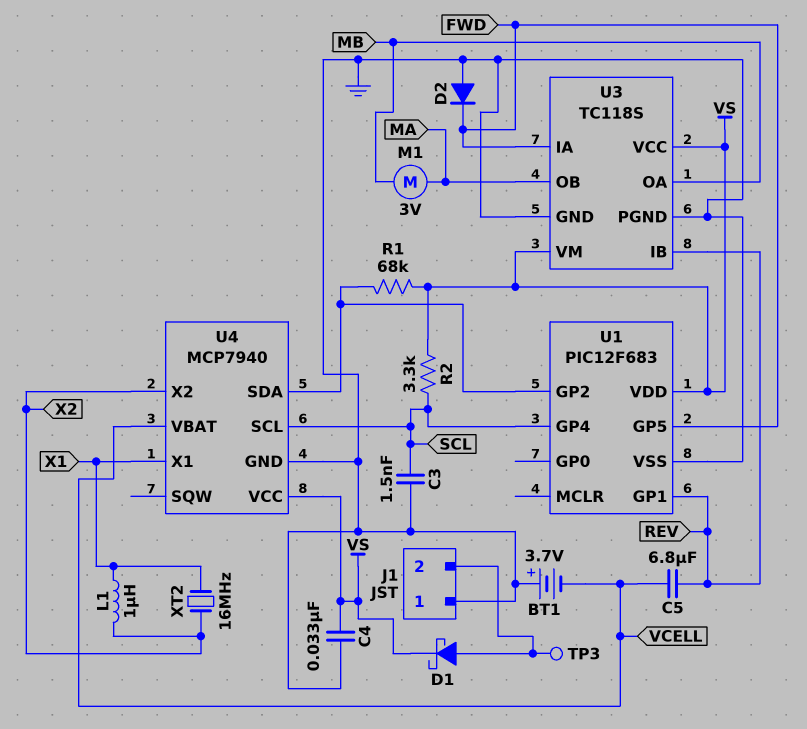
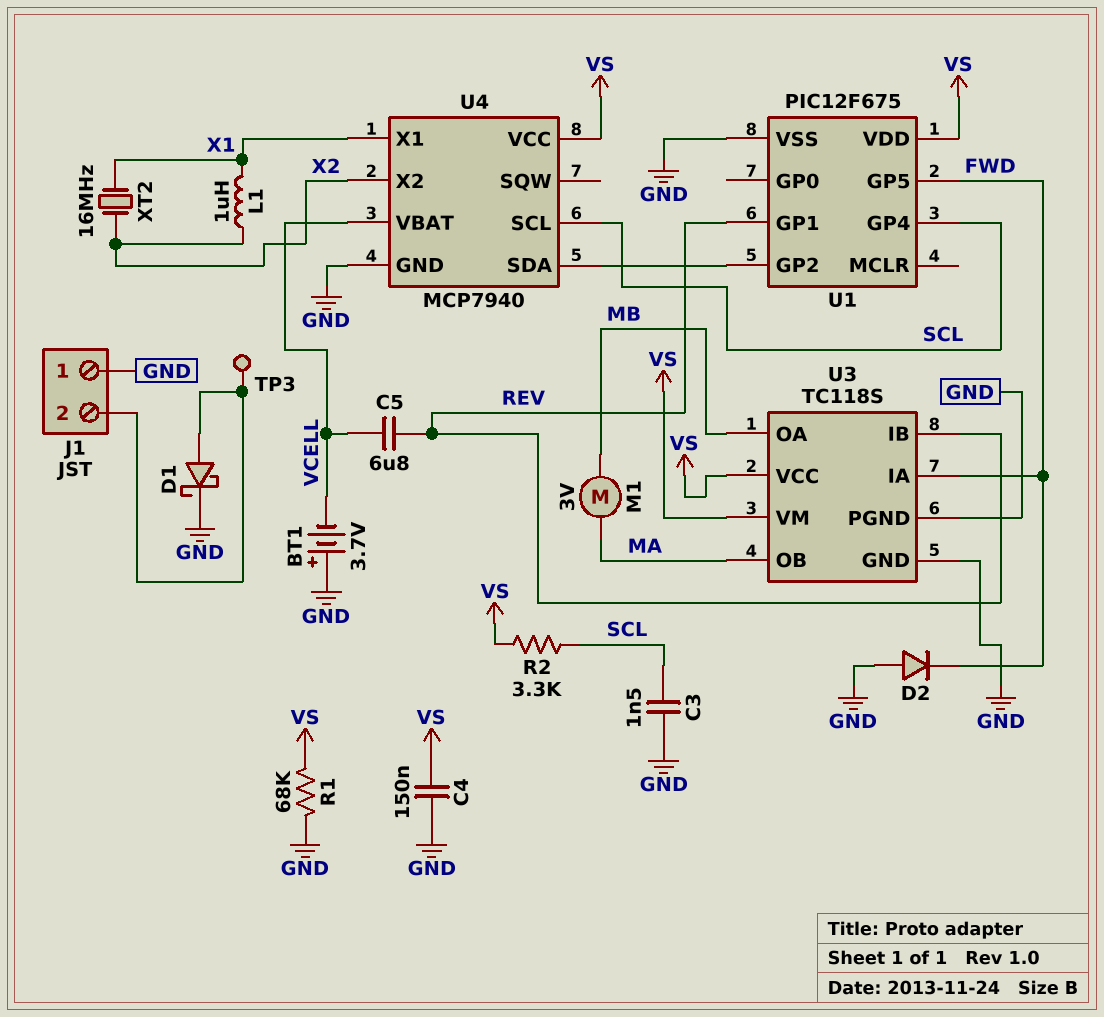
C4: 33nF (GND, VS) -> 150nF (GND, VS)
D1: schottky (A J1/2, K VS) -> schottky (A J1/2, K GND)
R1: 68k (U1/GP2, VS) -> 68k (GND, VS)
U1: PIC12F683 -> PIC12F675

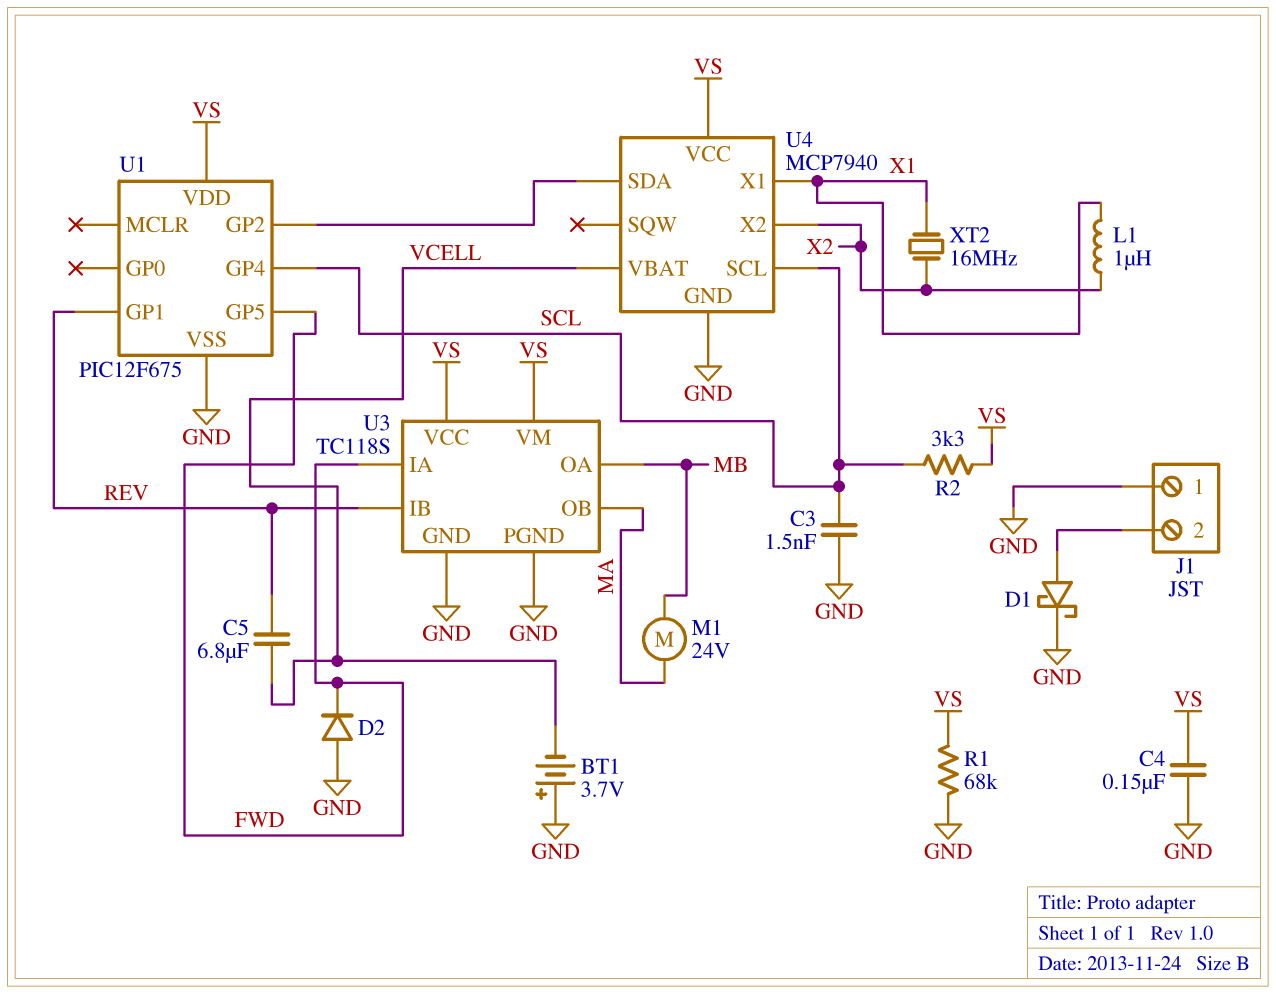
M1: motor 3V (MA, MB) -> motor 24V (MA, MB)
TP3: test point (J1/2) -> none

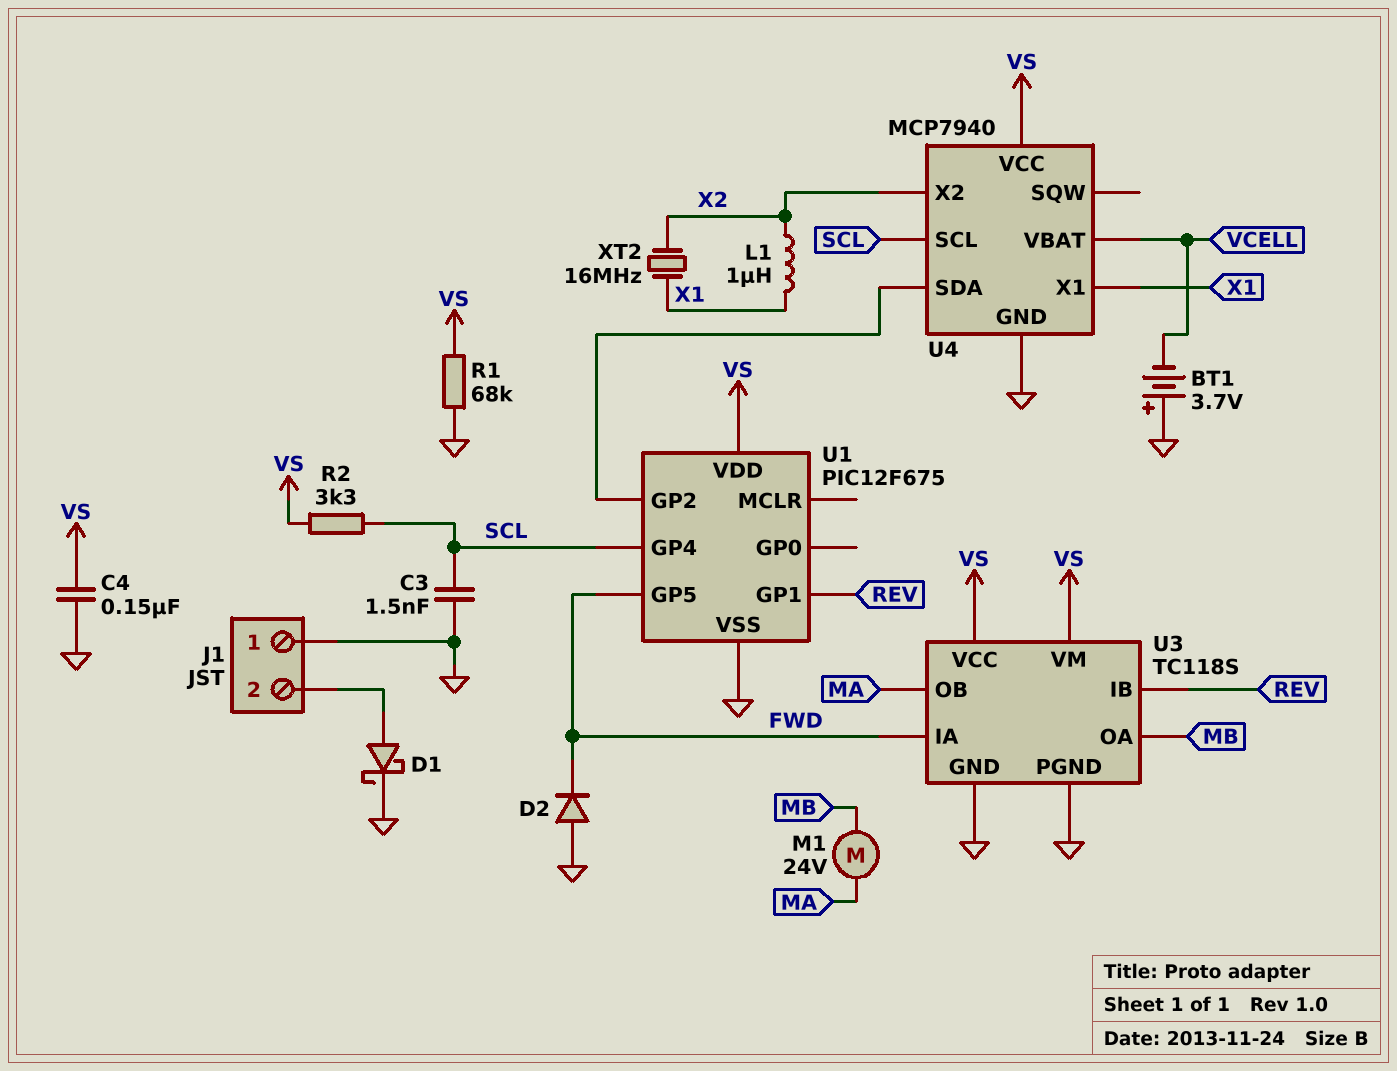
C5: 6.8uF (REV, VCELL) -> none

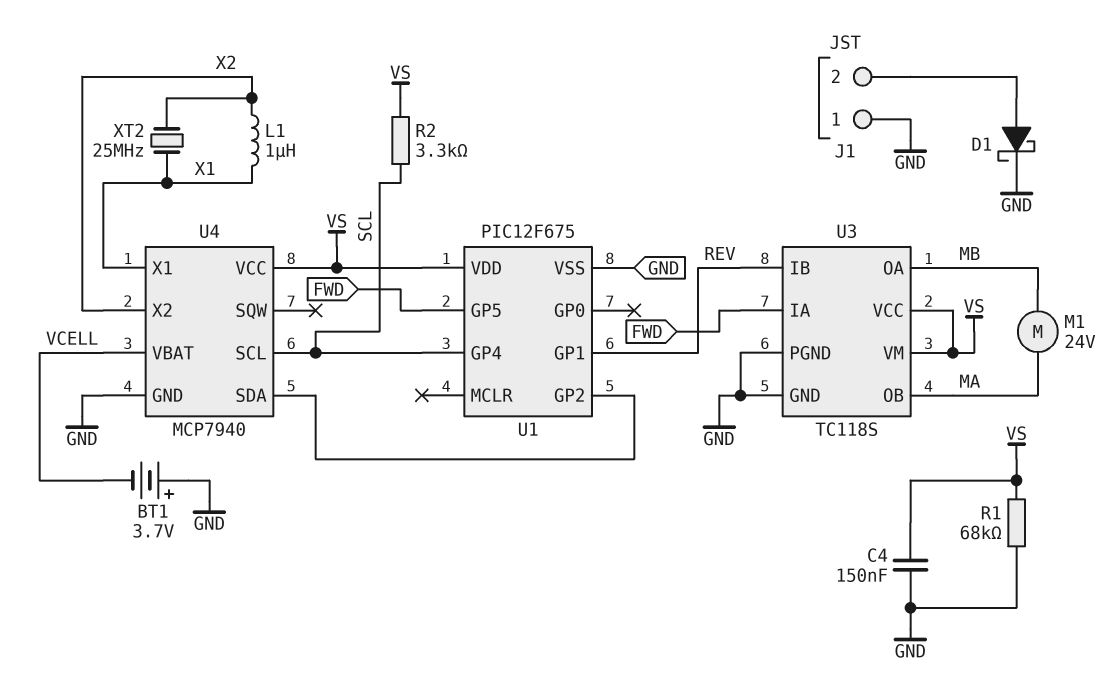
C3: 1.5nF (GND, SCL) -> none
D2: diode (A GND, K FWD) -> none
XT2: 16MHz (X1, X2) -> 25MHz (X1, X2)

